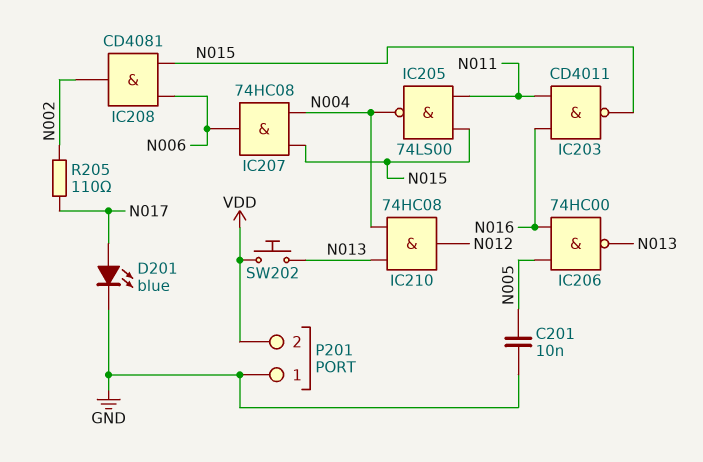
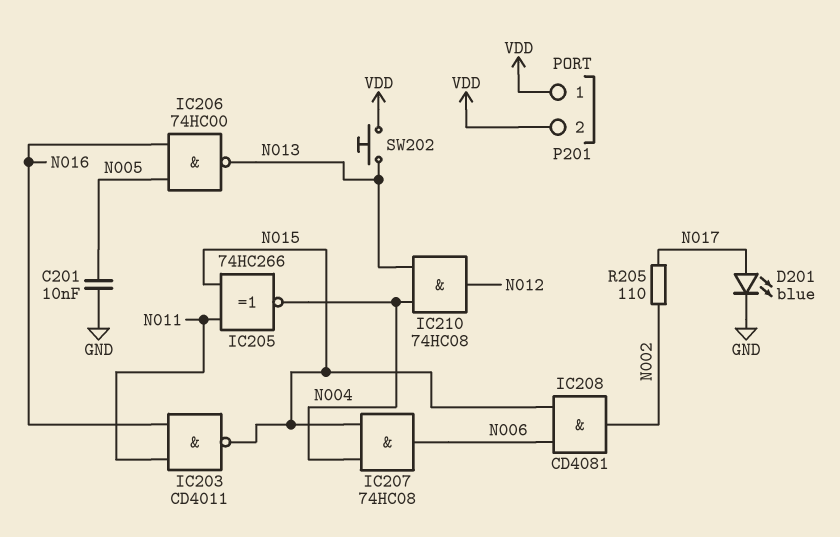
IC205: NAND 74LS00 (in N011, in N015, out N004) -> XNOR 74HC266 (in N011, in N015, out N004)
P201 pin 1: GND -> VDD

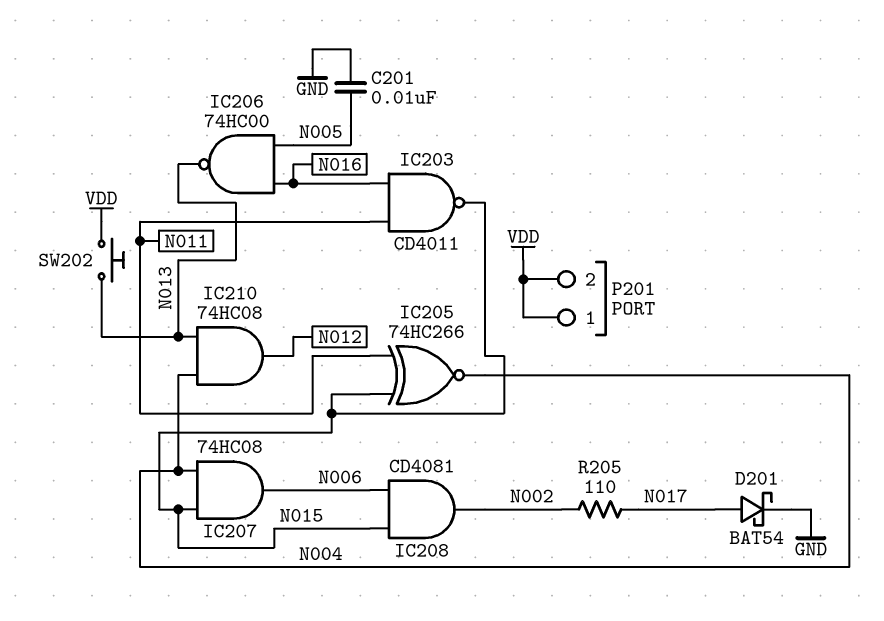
D201: LED blue (A N017, K GND) -> schottky BAT54 (A N017, K GND)

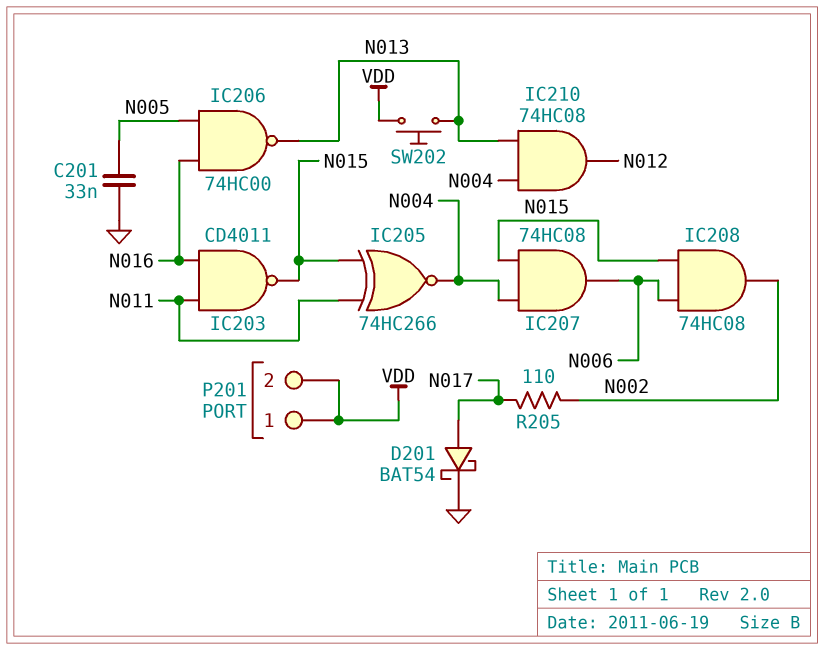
C201: 10nF (GND, N005) -> 33nF (GND, N005)
IC208: AND CD4081 (in N006, in N015, out N002) -> AND 74HC08 (in N006, in N015, out N002)

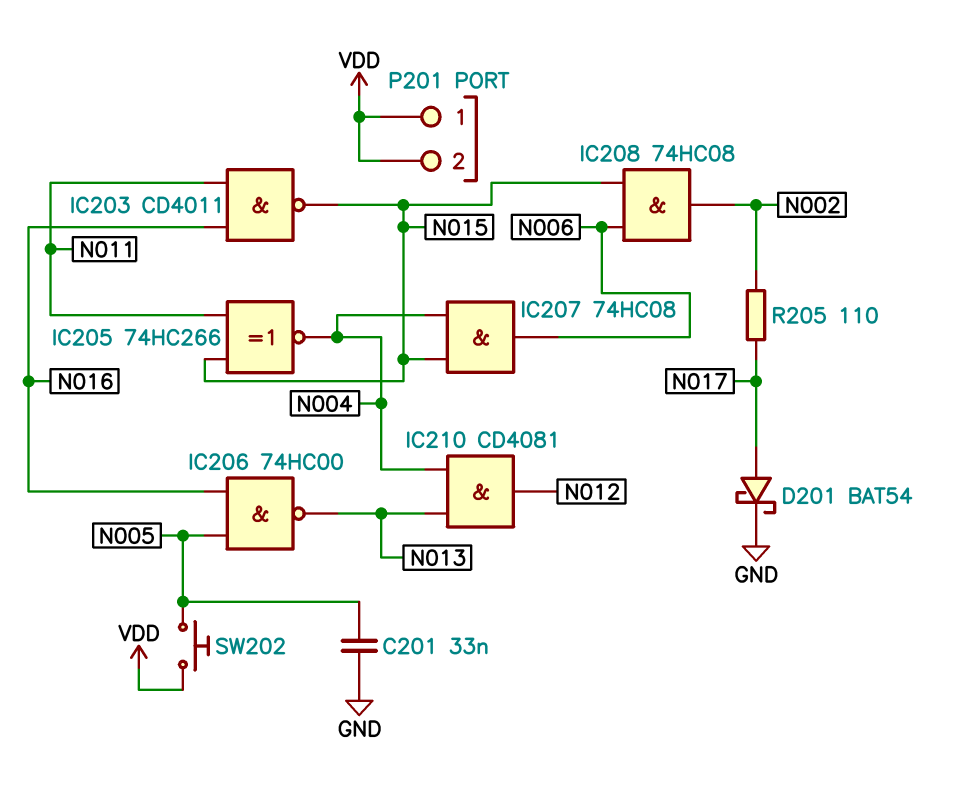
IC210: AND 74HC08 (in N004, in N013, out N012) -> AND CD4081 (in N004, in N013, out N012)
SW202: button (N013, VDD) -> button (N005, VDD)

